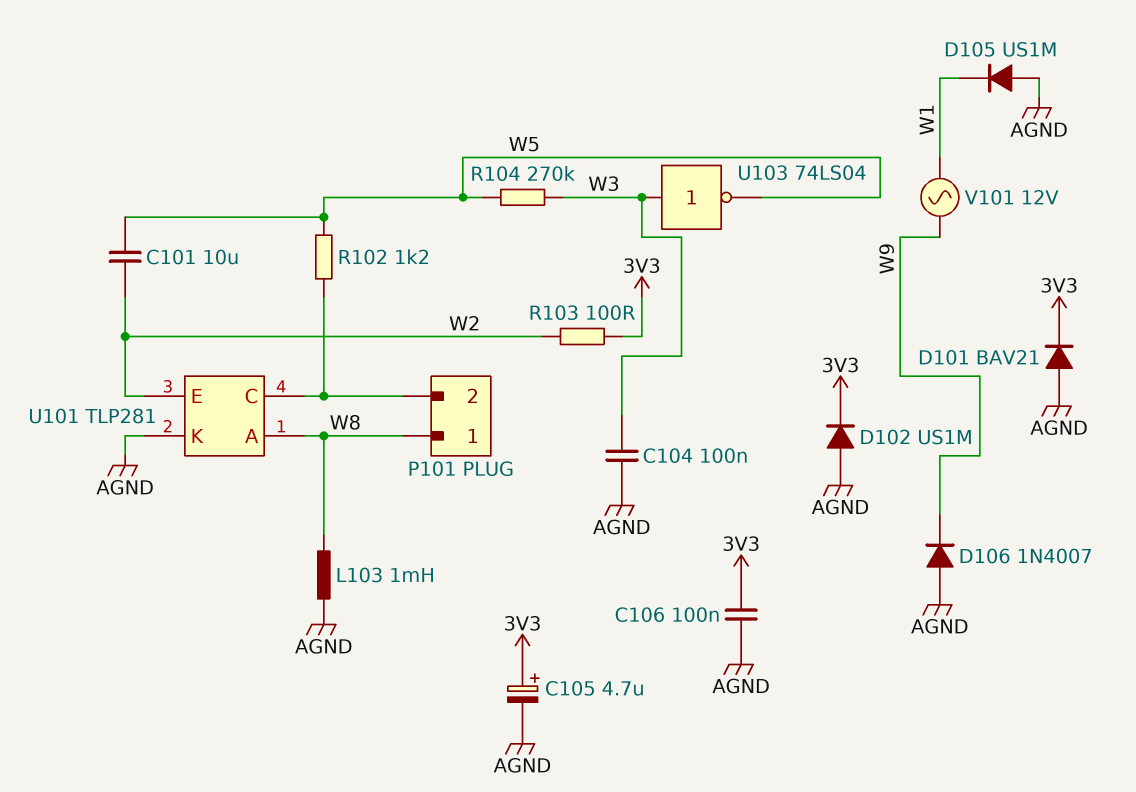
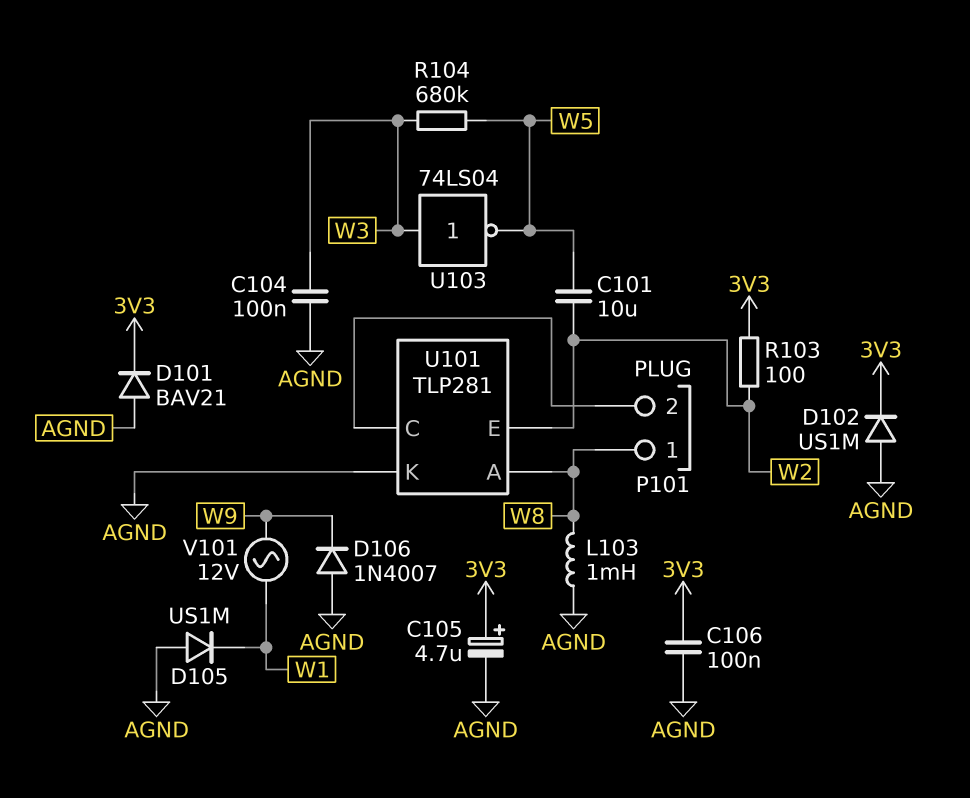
R102: 1.2k (P101/2, W5) -> none
R104: 270k (W3, W5) -> 680k (W3, W5)

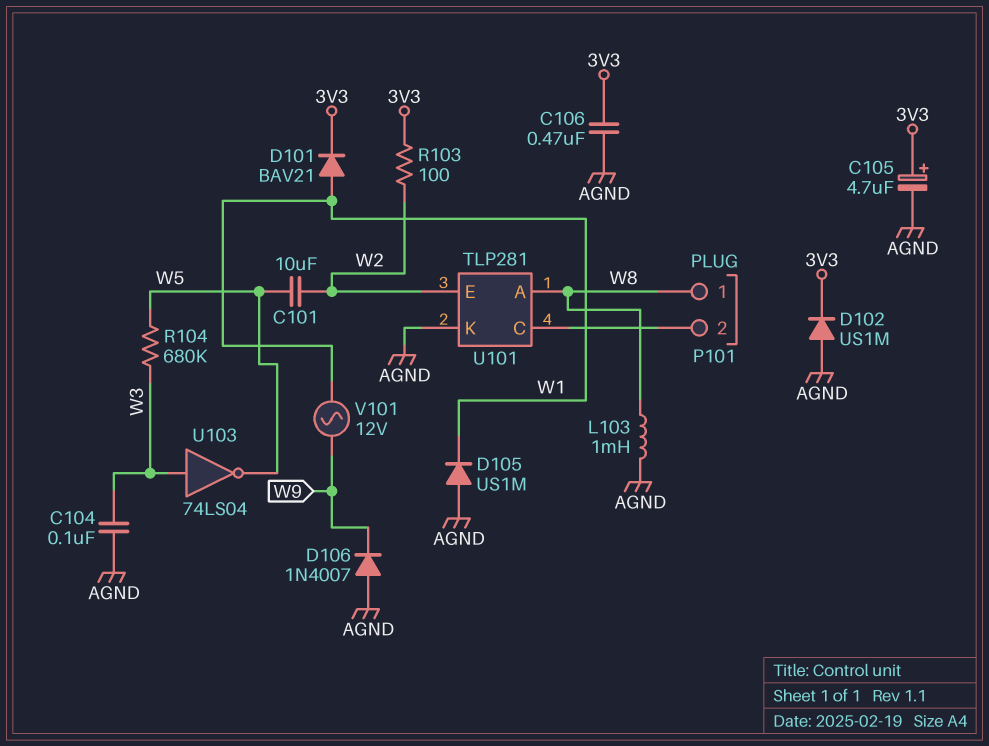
C106: 100nF (3V3, AGND) -> 470nF (3V3, AGND)
D101: diode BAV21 (A AGND, K 3V3) -> diode BAV21 (A W1, K 3V3)

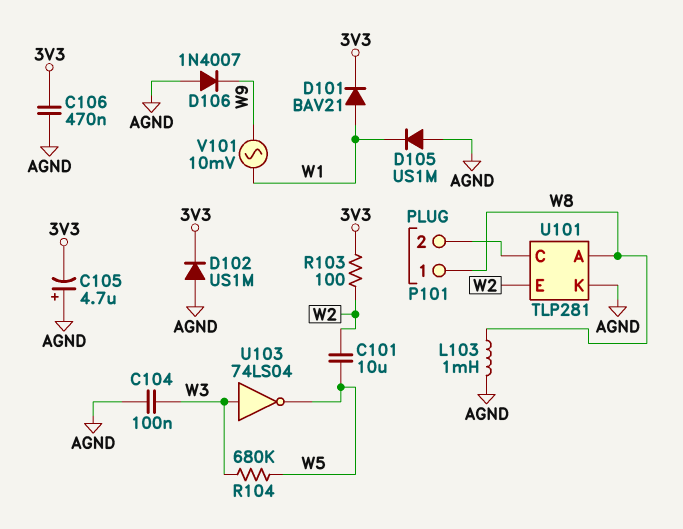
C105: 4.7uF (plus 3V3, minus AGND) -> 4.7uF (plus AGND, minus 3V3)
V101: AC 12V (W1, W9) -> AC 10mV (W1, W9)

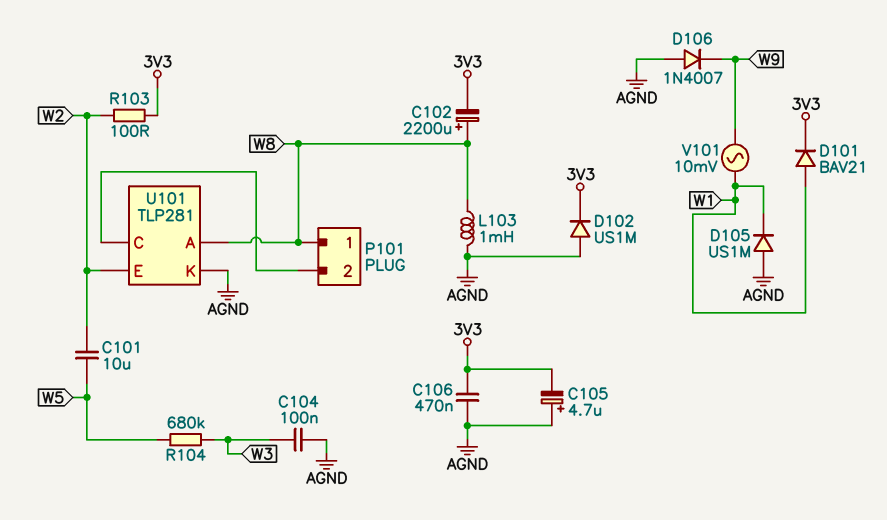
C102: none -> 2200uF (plus W8, minus 3V3)
U103: NOT 74LS04 (in W3, out W5) -> none

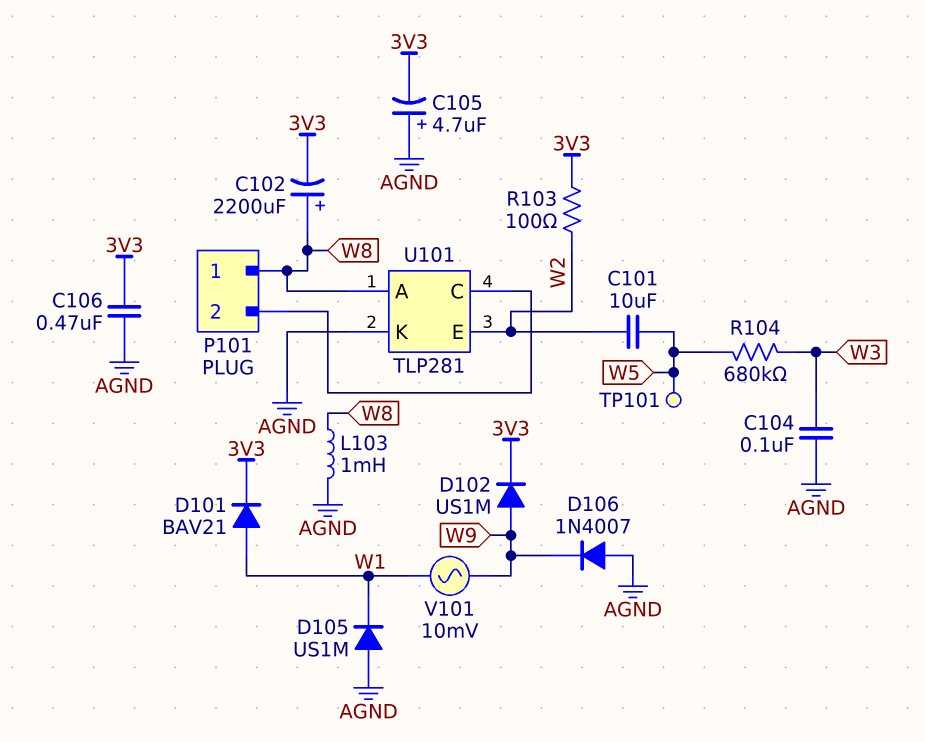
D102: diode US1M (A AGND, K 3V3) -> diode US1M (A W9, K 3V3)
TP101: none -> test point (W5)

